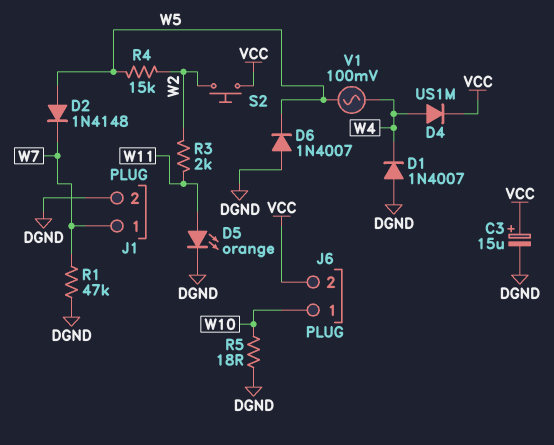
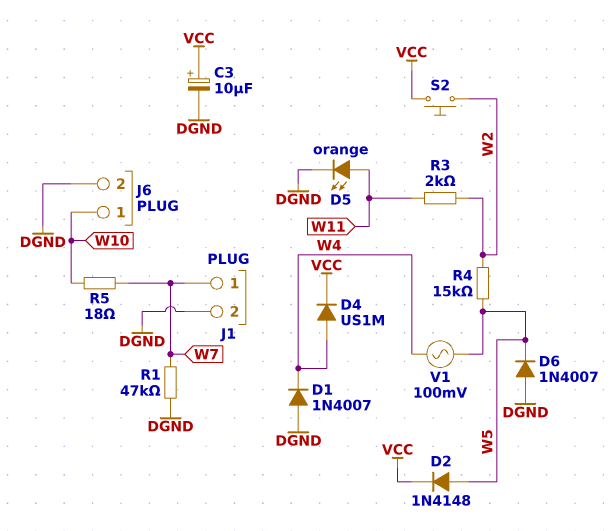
C3: 15uF (plus VCC, minus DGND) -> 10uF (plus VCC, minus DGND)
D2: diode 1N4148 (A W5, K W7) -> diode 1N4148 (A W5, K VCC)
J6 pin 2: VCC -> DGND
R5: 18 (DGND, W10) -> 18 (W7, W10)

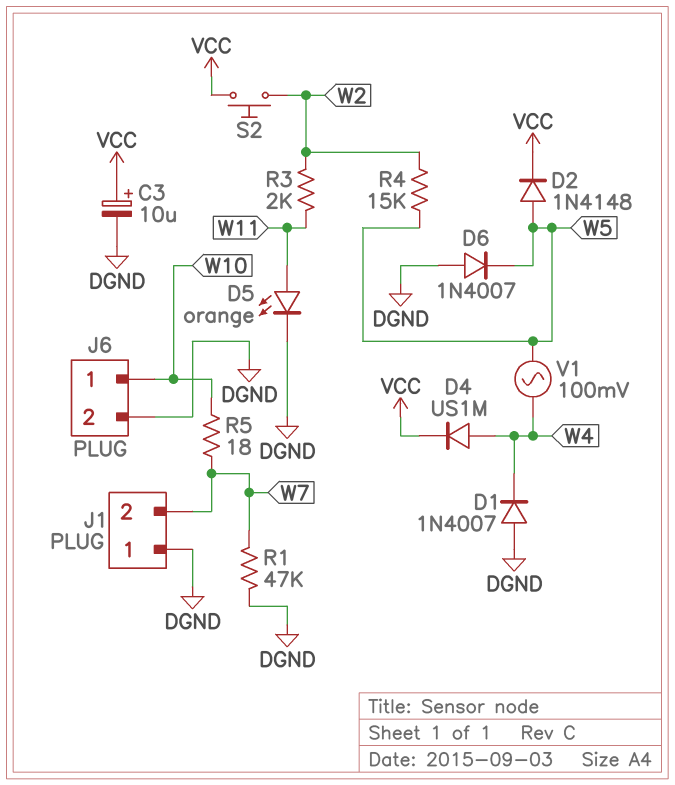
J1 pin 1: W7 -> DGND
J1 pin 2: DGND -> W7

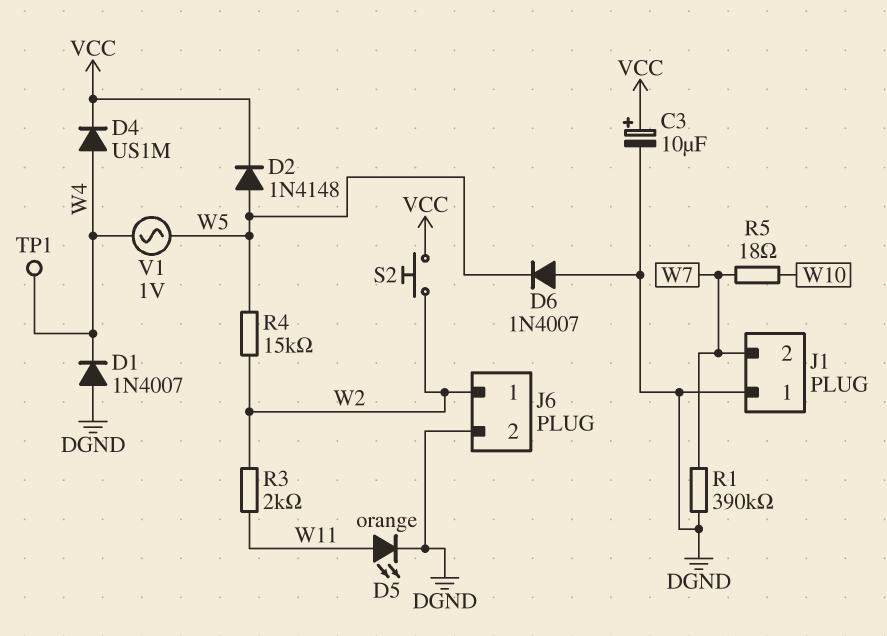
J6 pin 1: W10 -> W2
R1: 47k (DGND, W7) -> 390k (DGND, W7)
TP1: none -> test point (W4)
V1: AC 100mV (W4, W5) -> AC 1V (W4, W5)

